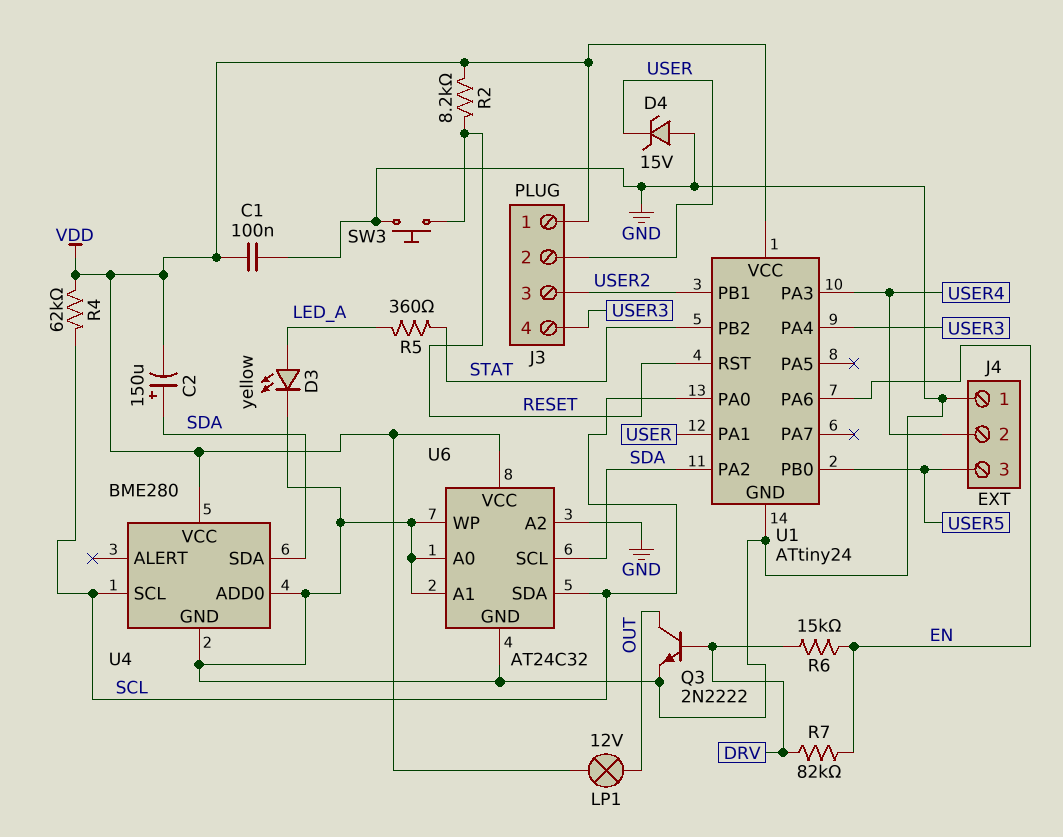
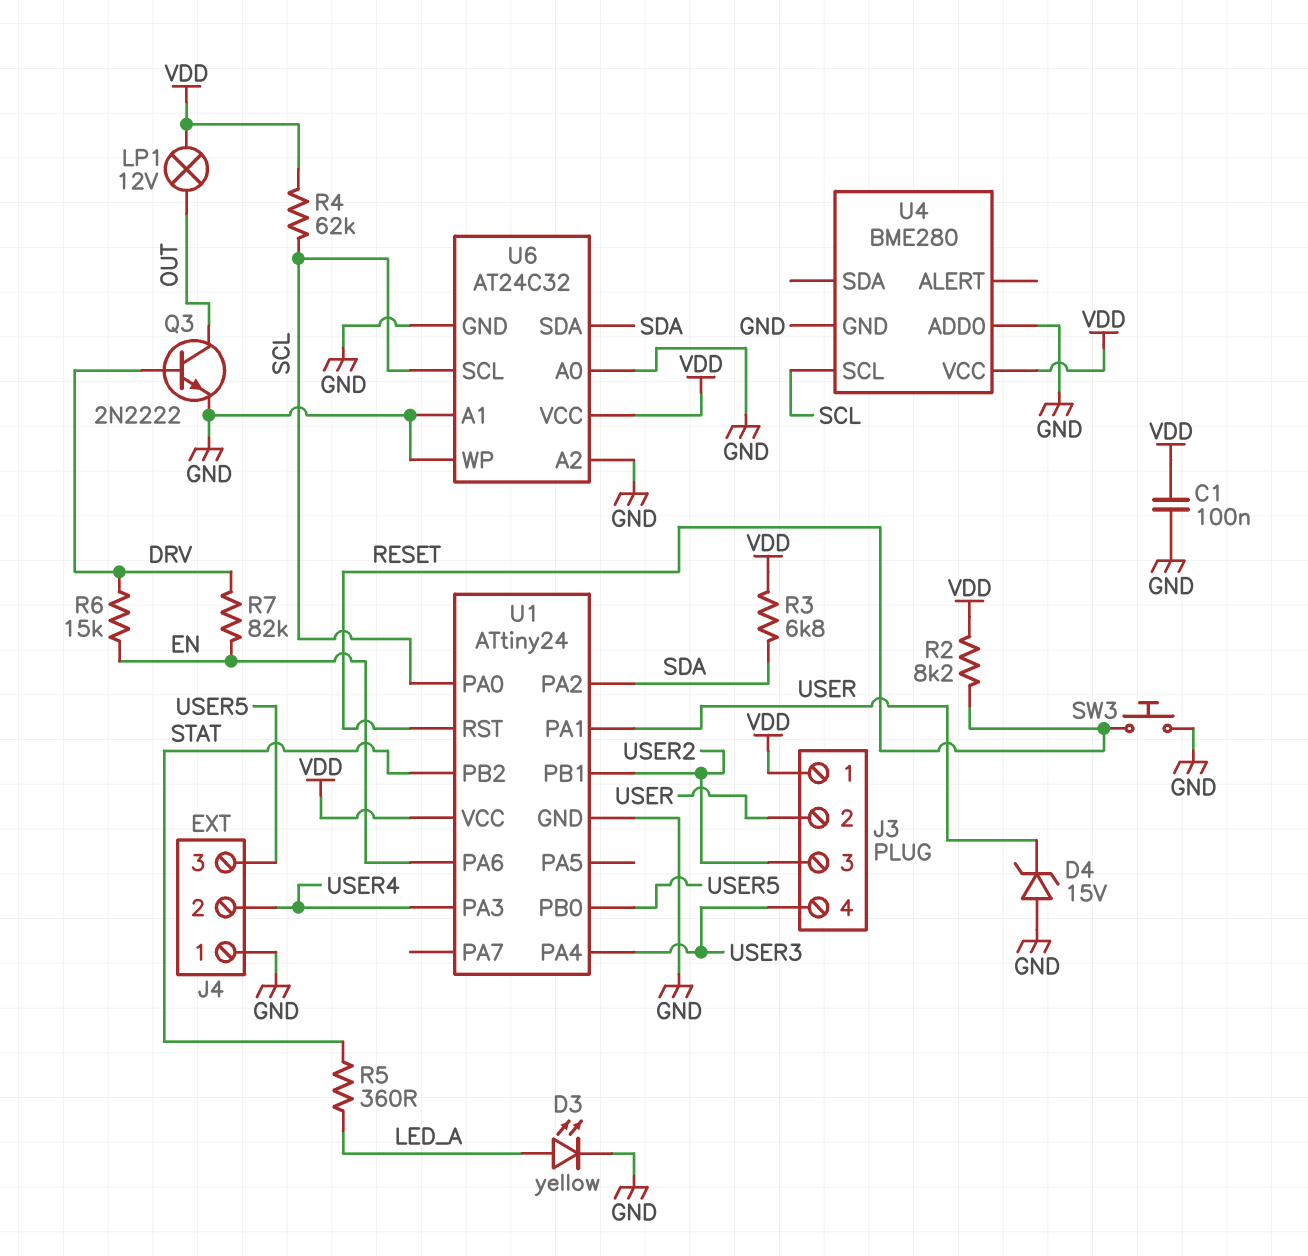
C2: 150uF (plus SDA, minus VDD) -> none
R3: none -> 6.8k (SDA, VDD)
U4 pin SDA: SDA -> none
U6 pin SCL: SDA -> SCL
U6 pin SDA: SCL -> SDA

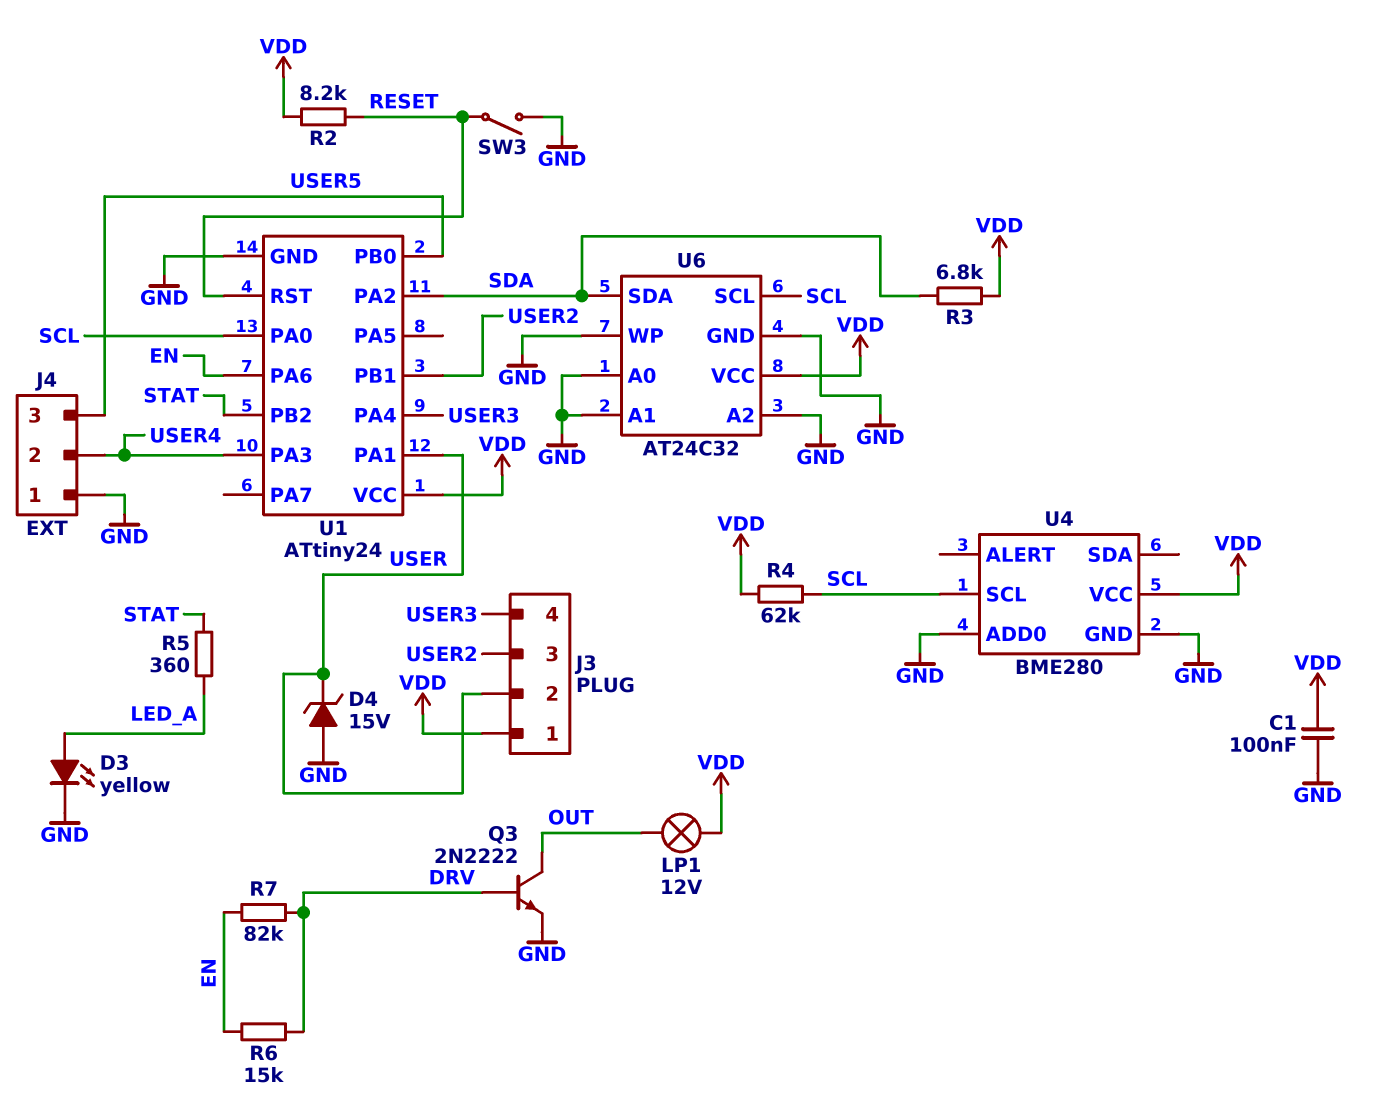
SW3: button (GND, RESET) -> switch (GND, RESET)

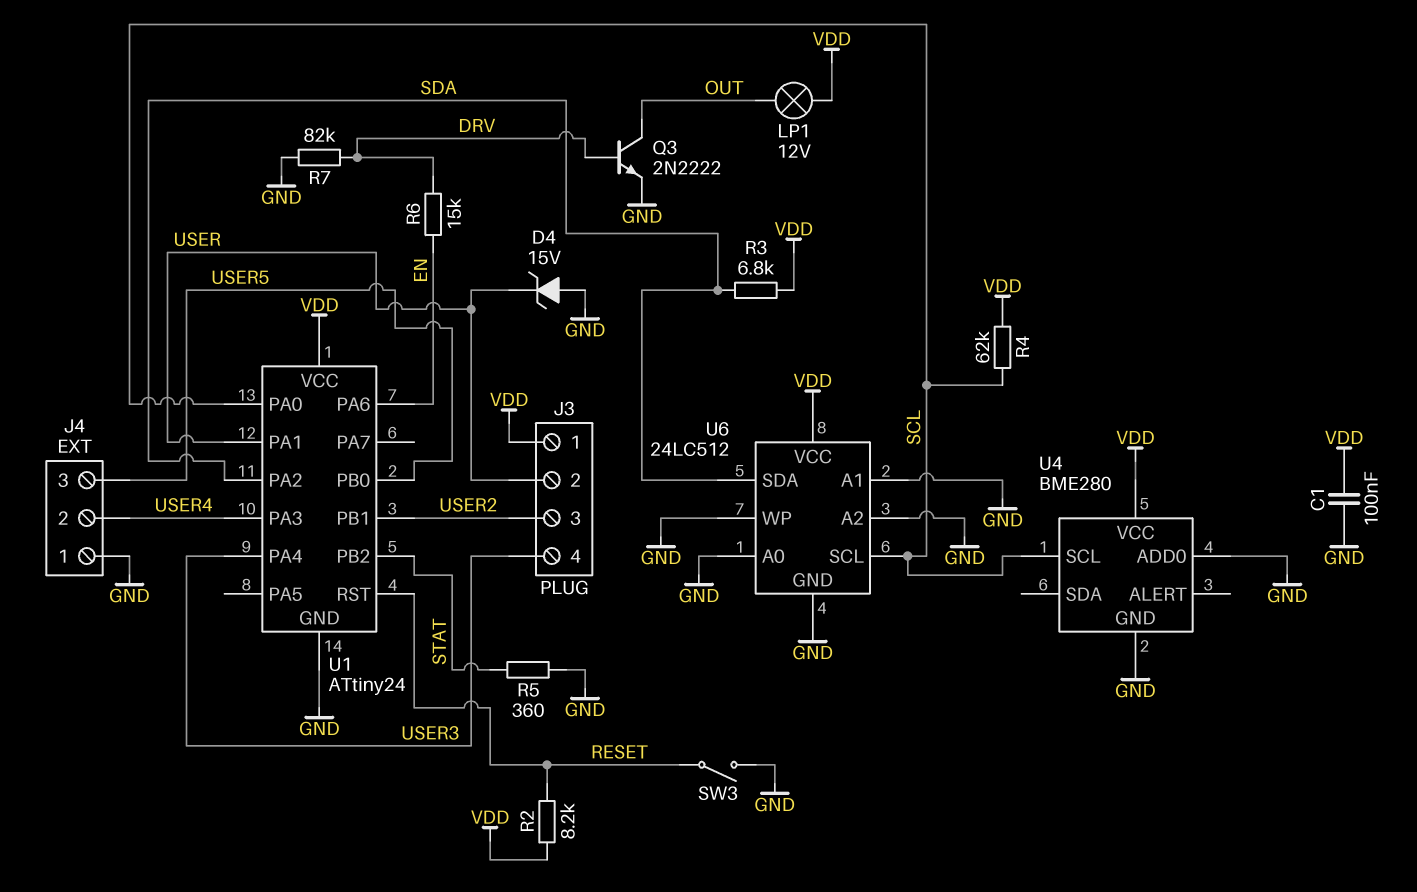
D3: LED yellow (A LED_A, K GND) -> none
R5: 360 (LED_A, STAT) -> 360 (GND, STAT)
R7: 82k (DRV, EN) -> 82k (DRV, GND)
U6: AT24C32 -> 24LC512

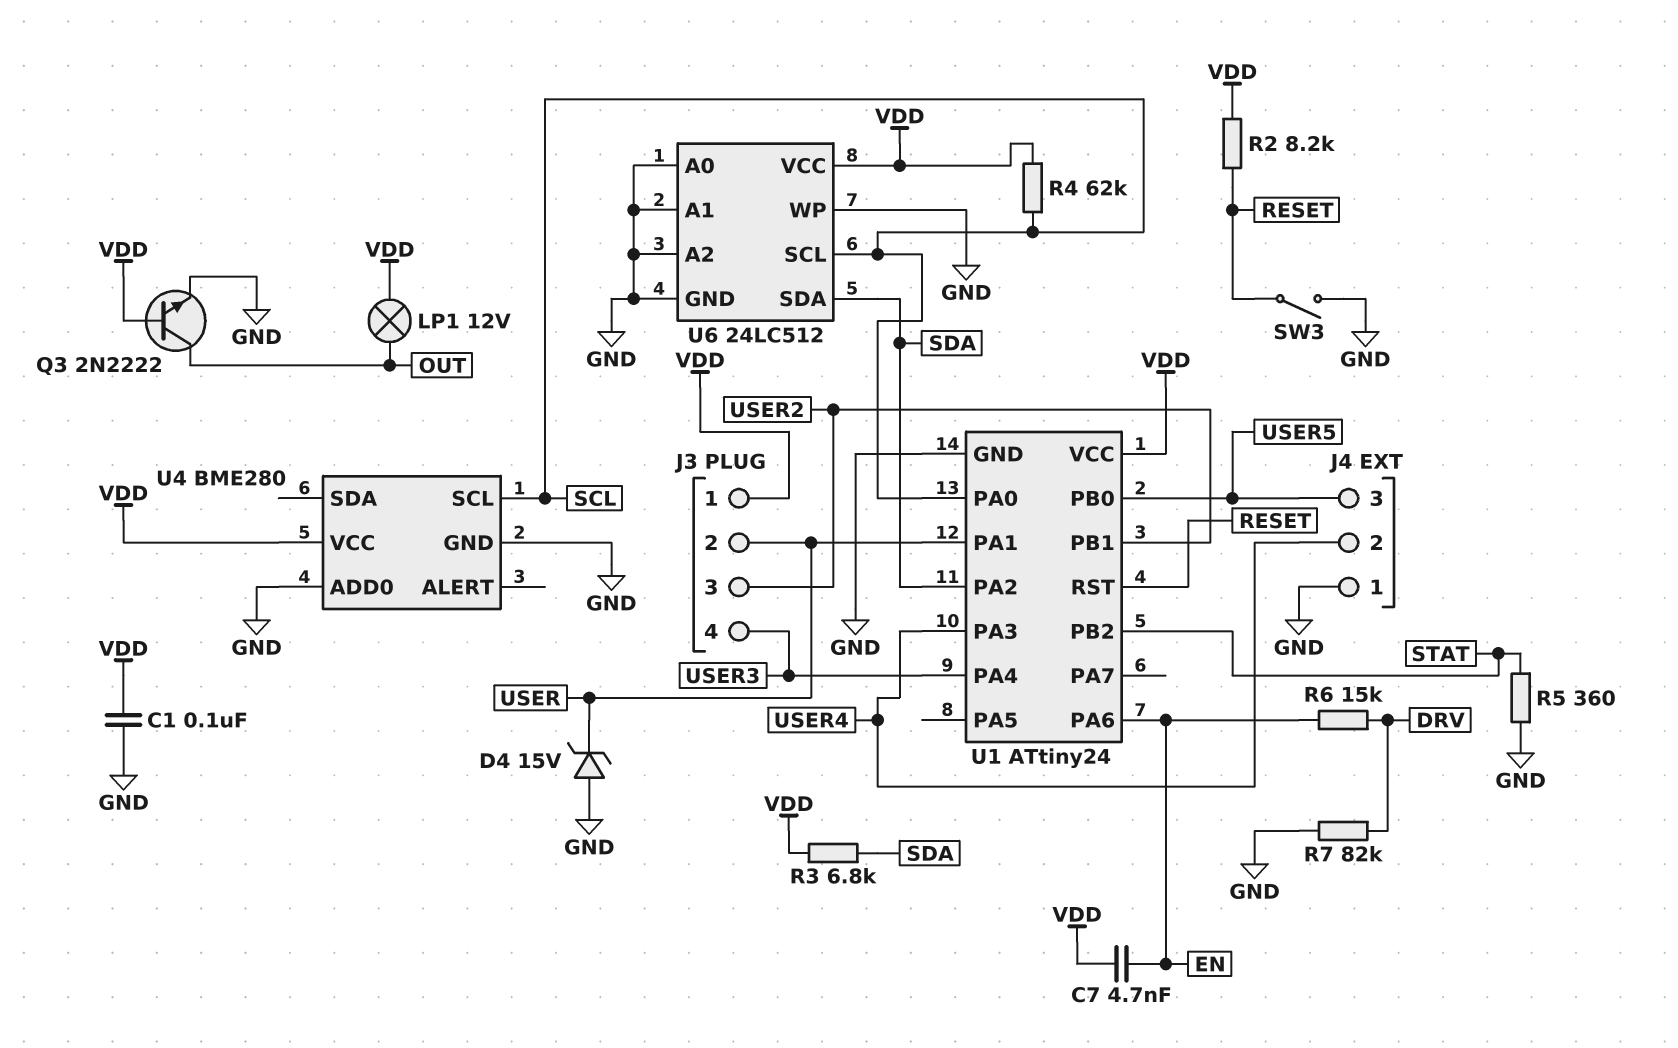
C7: none -> 4.7nF (EN, VDD)
Q3: NPN 2N2222 (B DRV, C OUT, E GND) -> NPN 2N2222 (B VDD, C OUT, E GND)

